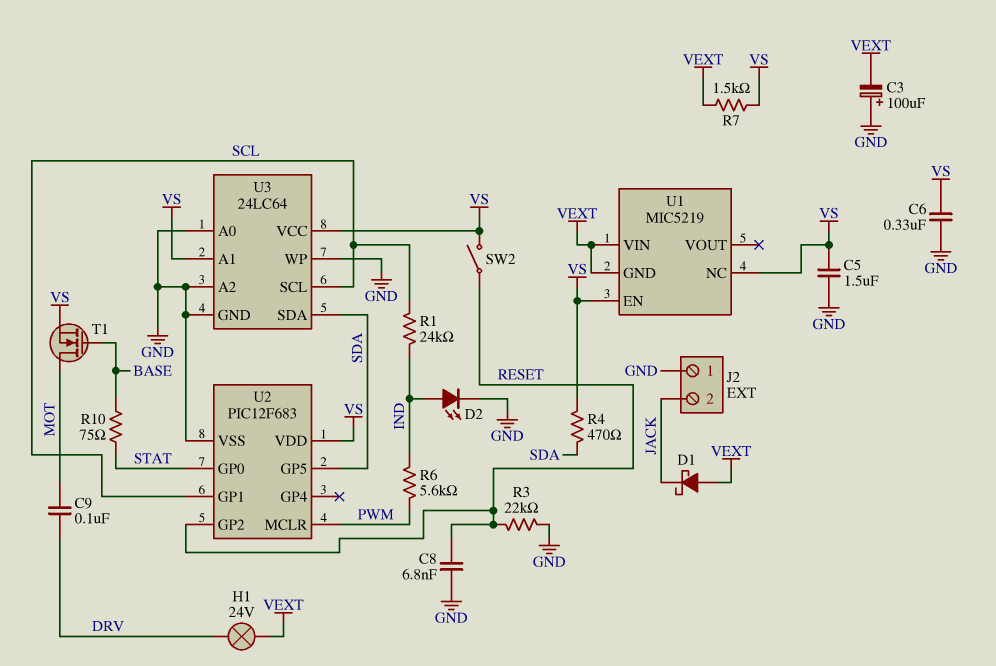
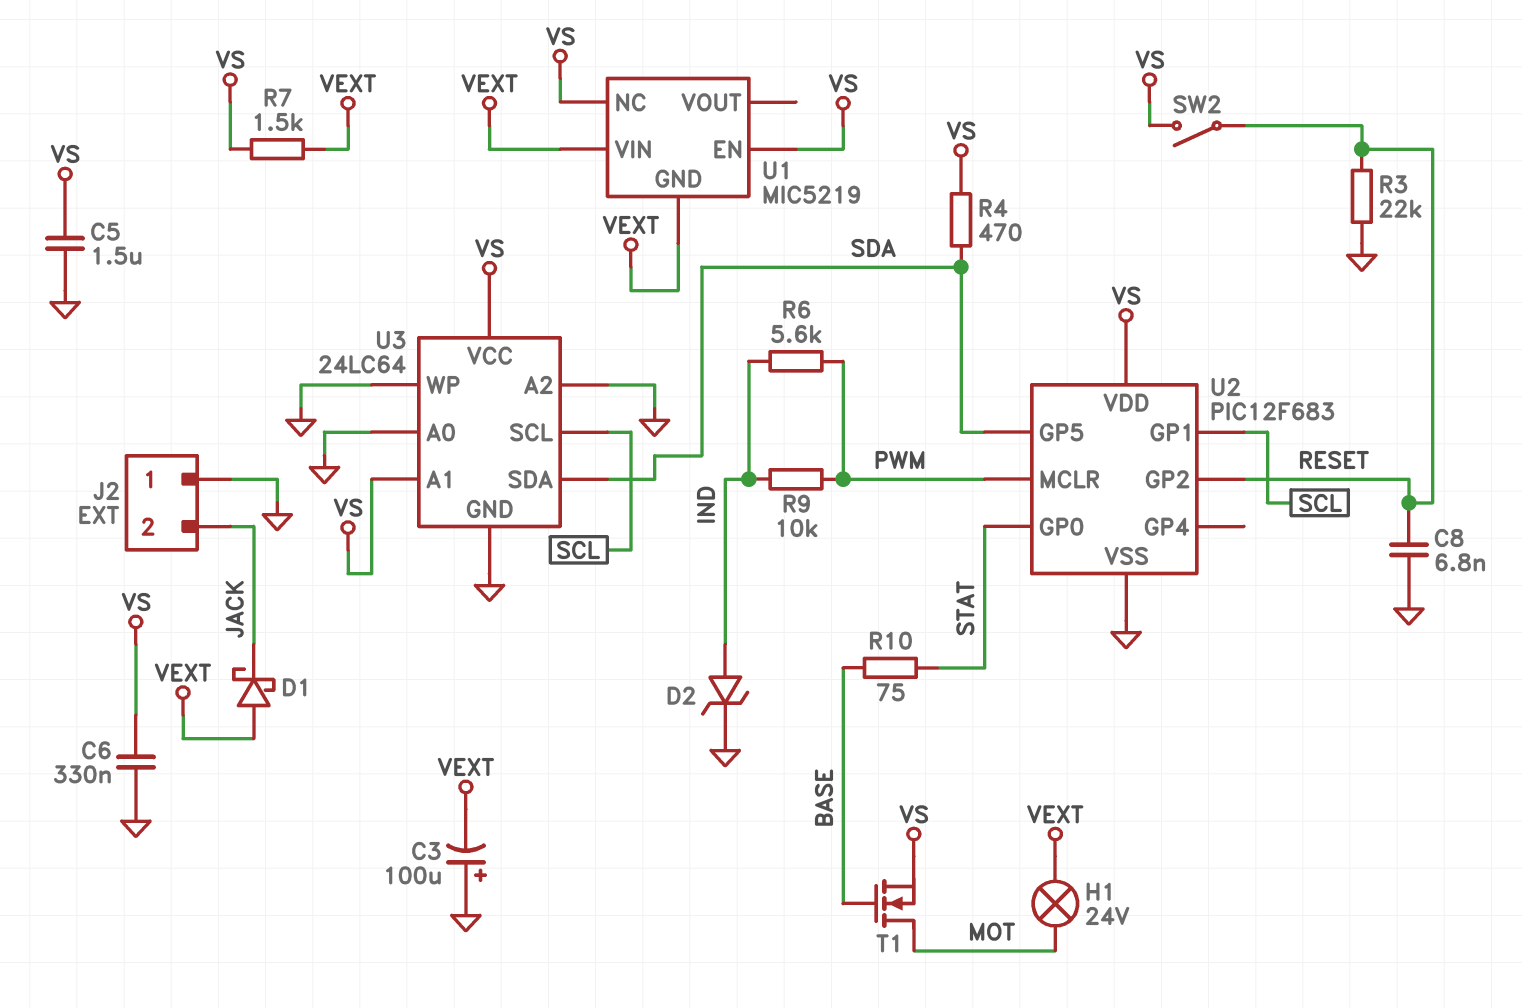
C9: 100nF (DRV, MOT) -> none
D2: LED (A IND, K GND) -> zener (A IND, K GND)
H1: lamp 24V (DRV, VEXT) -> lamp 24V (MOT, VEXT)
R1: 24k (IND, SCL) -> none
R9: none -> 10k (IND, PWM)

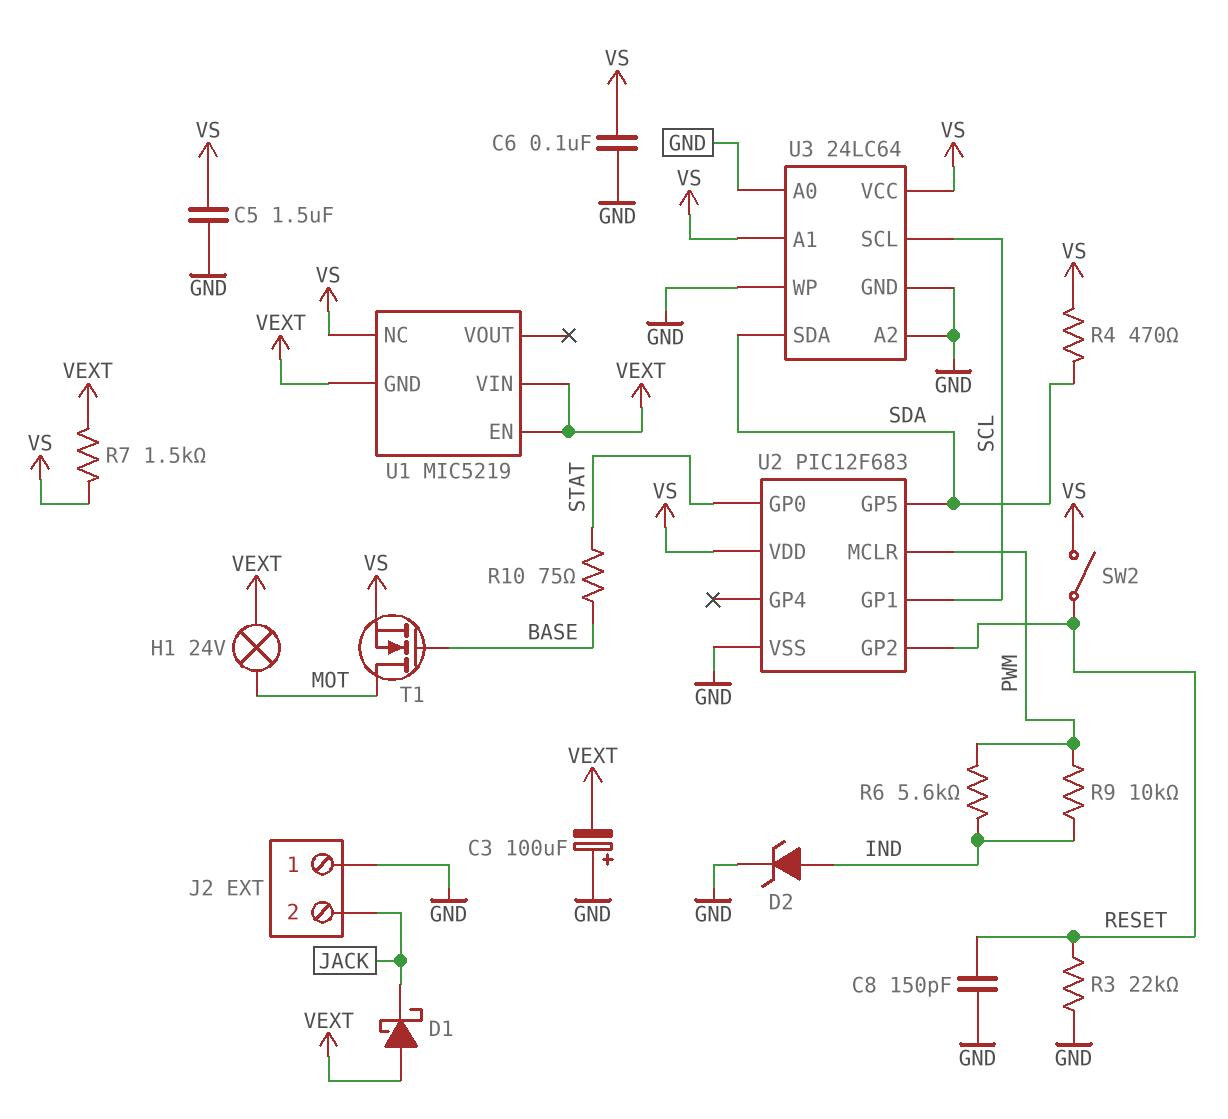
C6: 330nF (GND, VS) -> 100nF (GND, VS)
C8: 6.8nF (GND, RESET) -> 150pF (GND, RESET)
U1 pin EN: VS -> VEXT

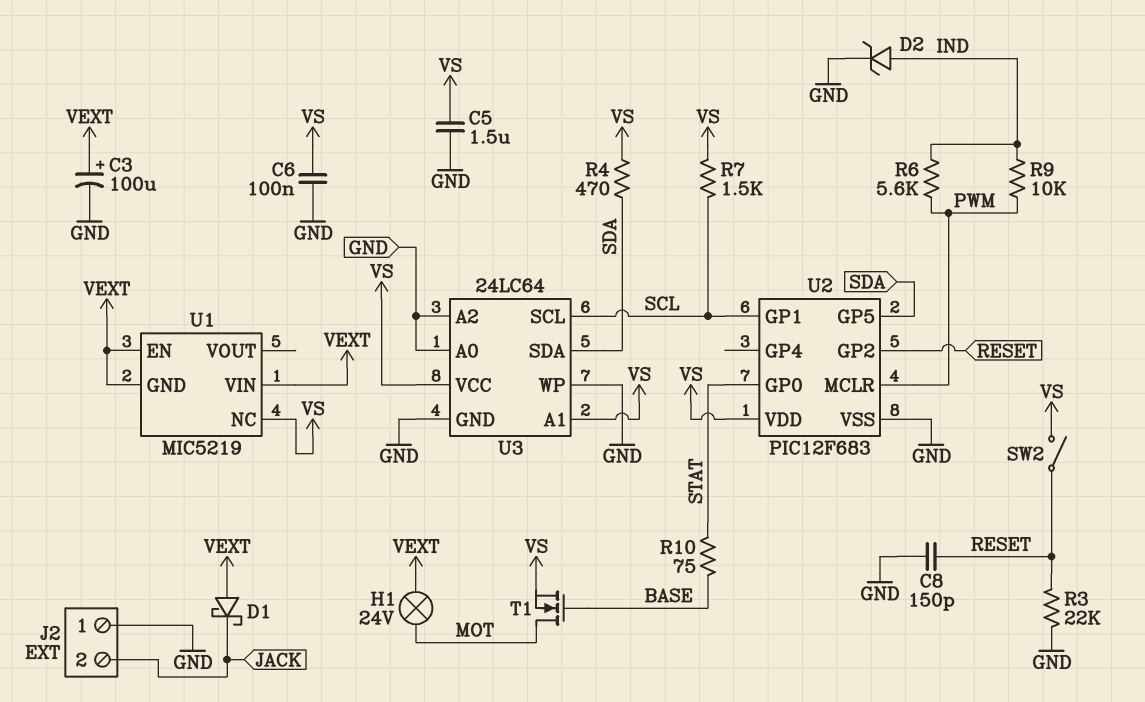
C3: 100uF (plus GND, minus VEXT) -> 100uF (plus VEXT, minus GND)
R7: 1.5k (VEXT, VS) -> 1.5k (SCL, VS)

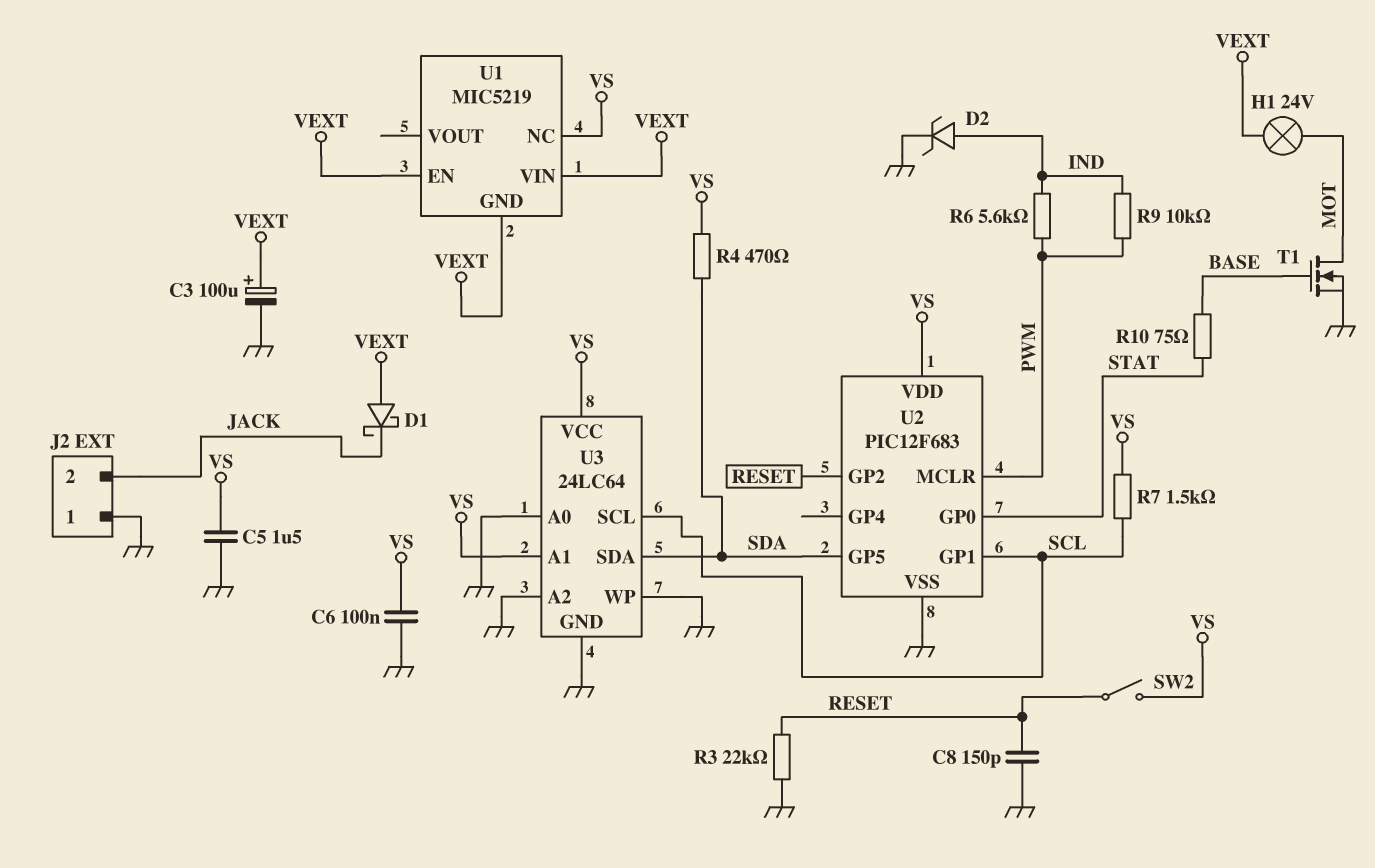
T1: NMOS (G BASE, D MOT, S VS) -> NMOS (G BASE, D MOT, S GND)

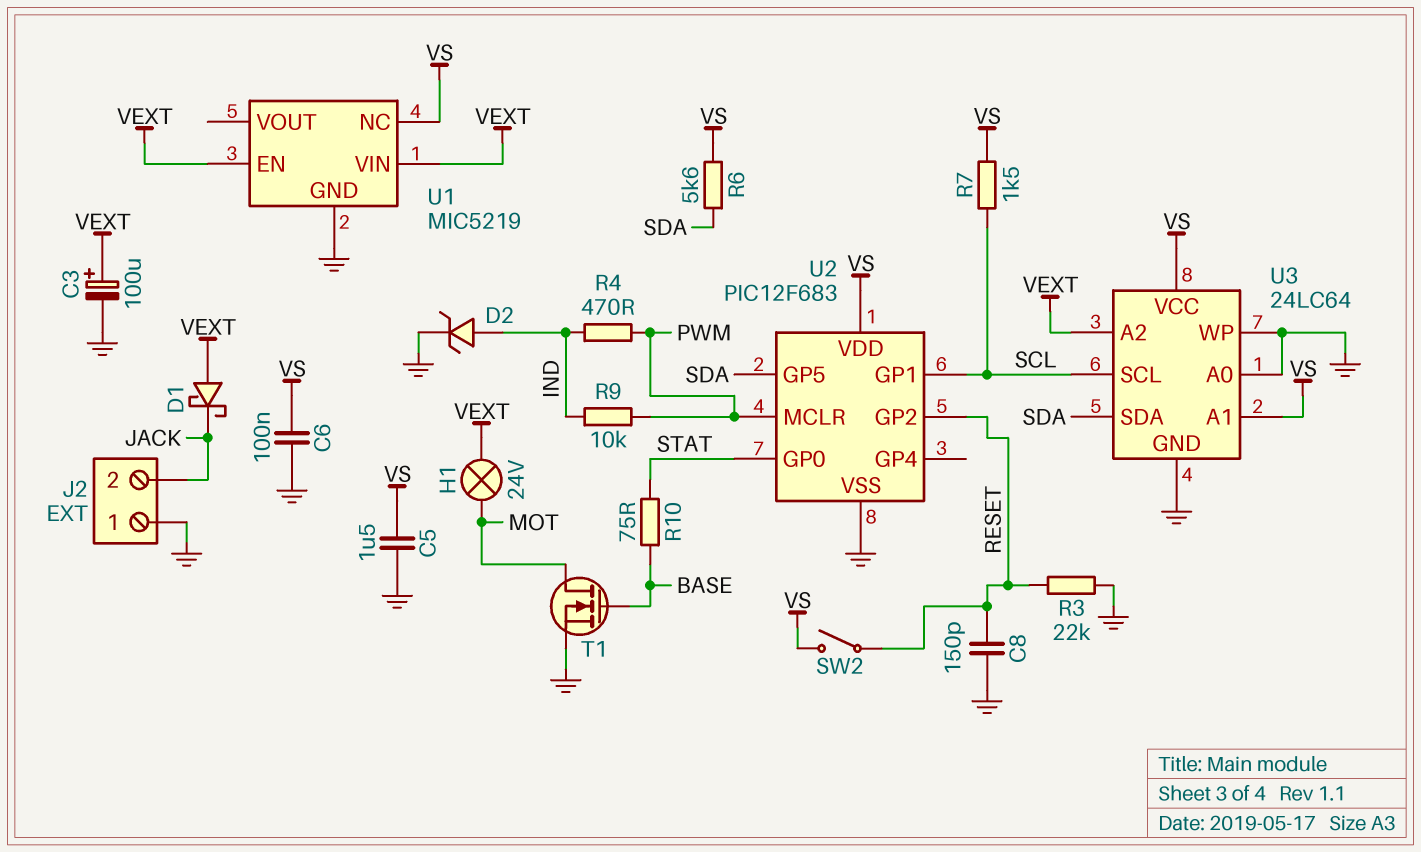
R4: 470 (SDA, VS) -> 470 (IND, PWM)
R6: 5.6k (IND, PWM) -> 5.6k (SDA, VS)
U1 pin GND: VEXT -> GND
U3 pin A2: GND -> VEXT

